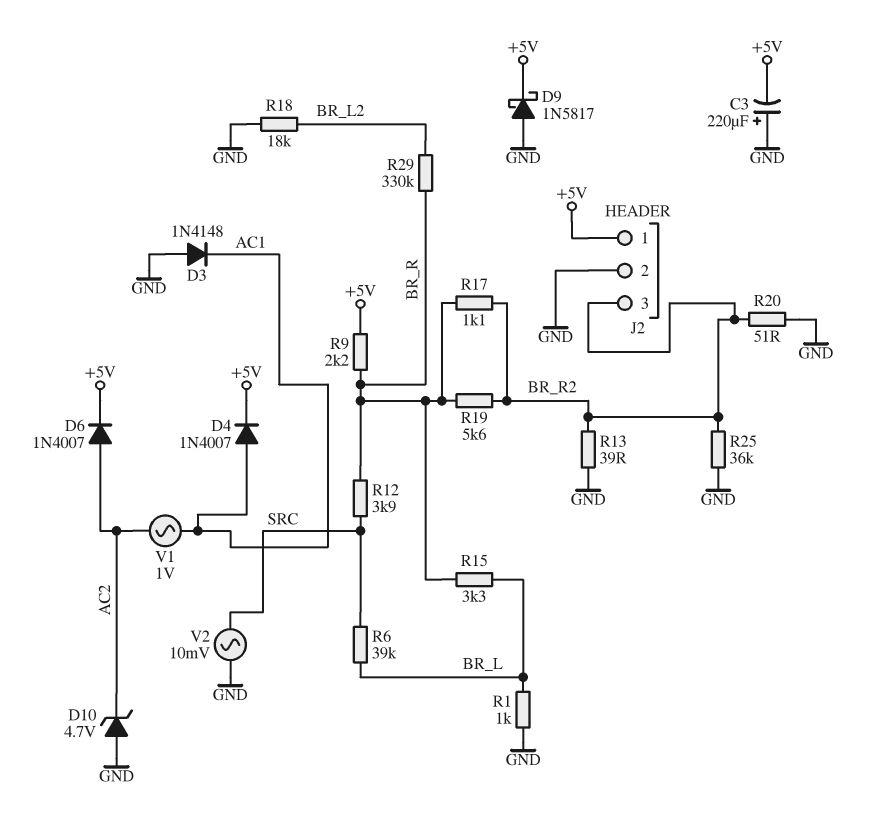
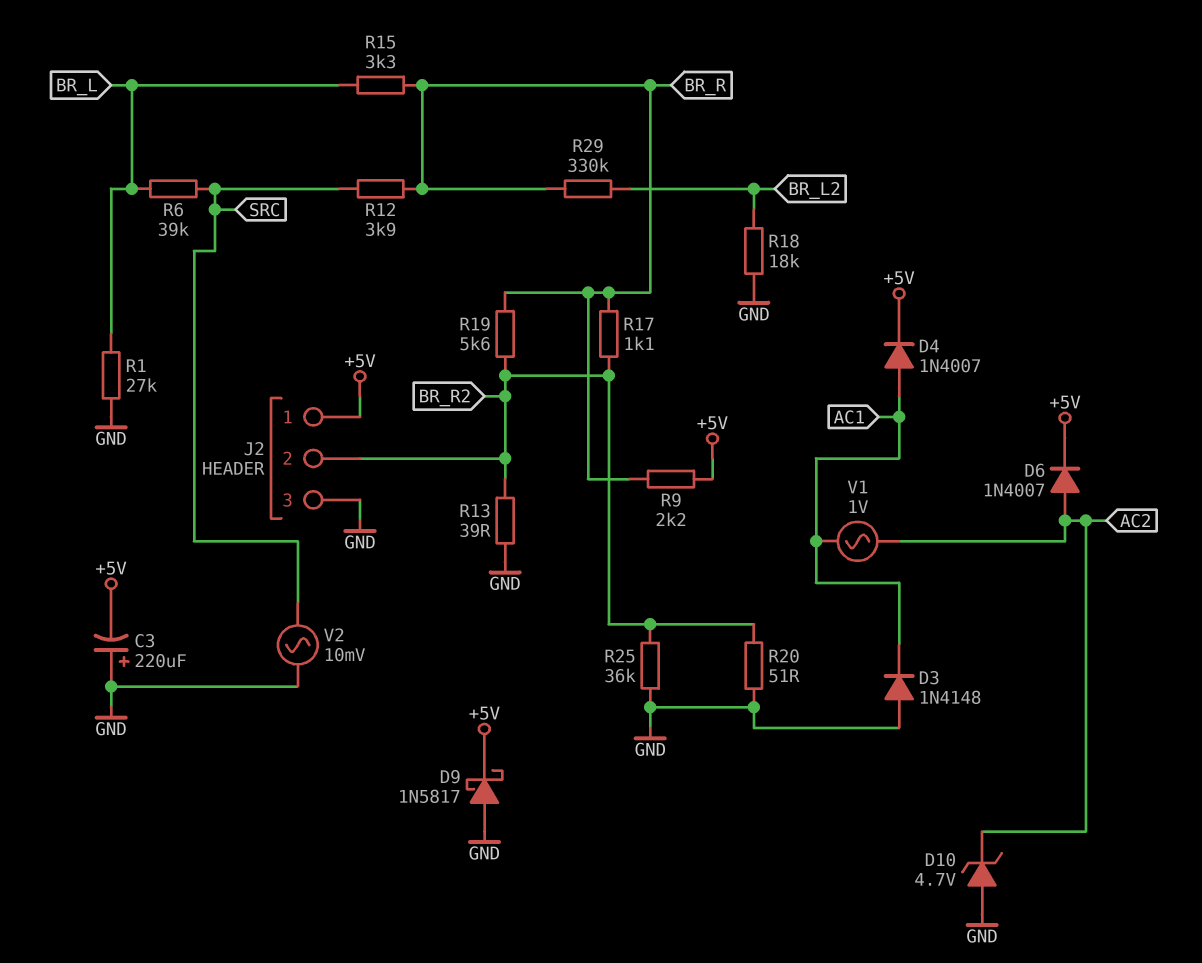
J2 pin 2: GND -> BR_R2
J2 pin 3: BR_R2 -> GND
R1: 1k (BR_L, GND) -> 27k (BR_L, GND)

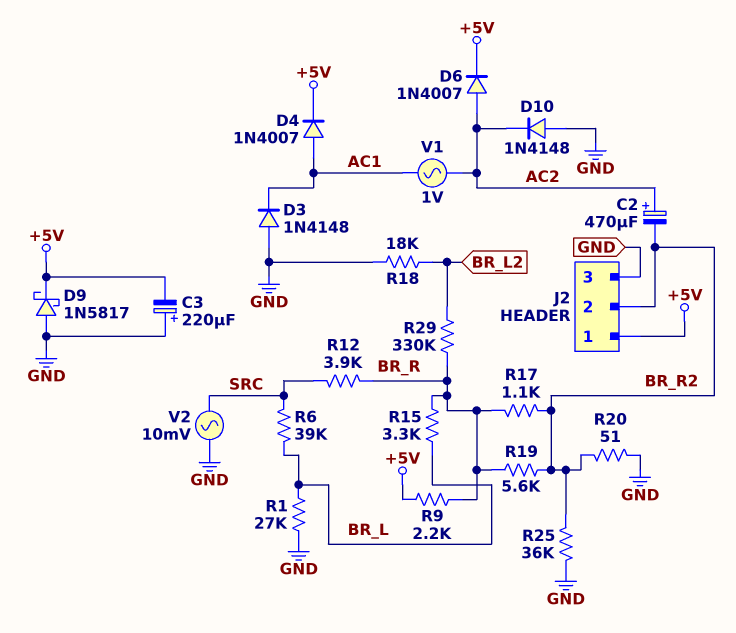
C2: none -> 470uF (plus AC2, minus BR_R2)
D10: zener 4.7V (A GND, K AC2) -> diode 1N4148 (A GND, K AC2)
R13: 39 (BR_R2, GND) -> none

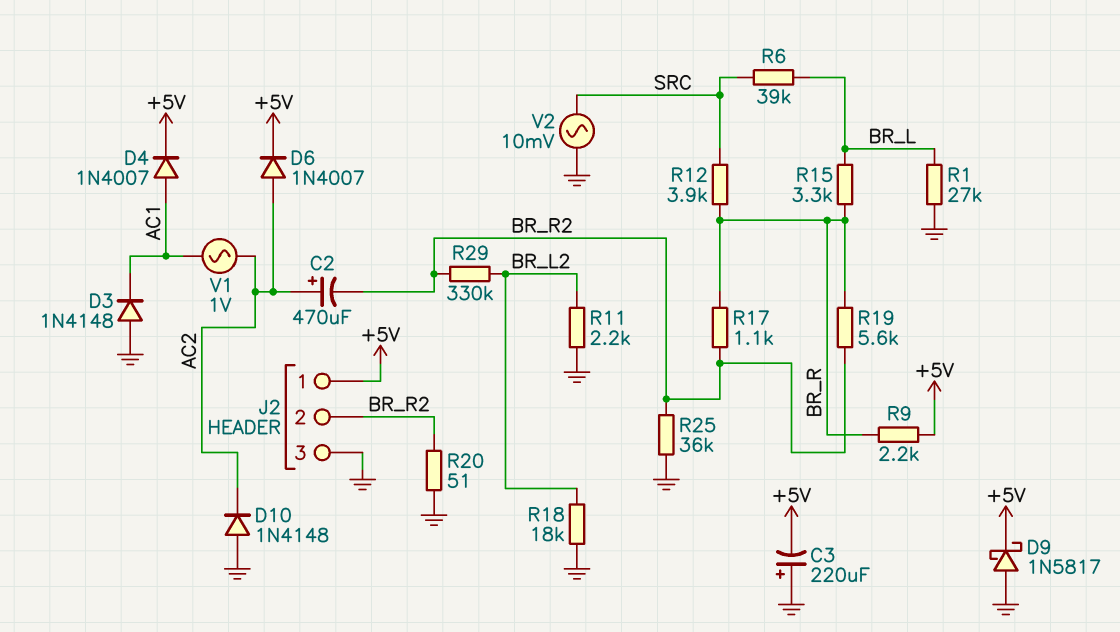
R11: none -> 2.2k (BR_L2, GND)
R29: 330k (BR_L2, BR_R) -> 330k (BR_L2, BR_R2)

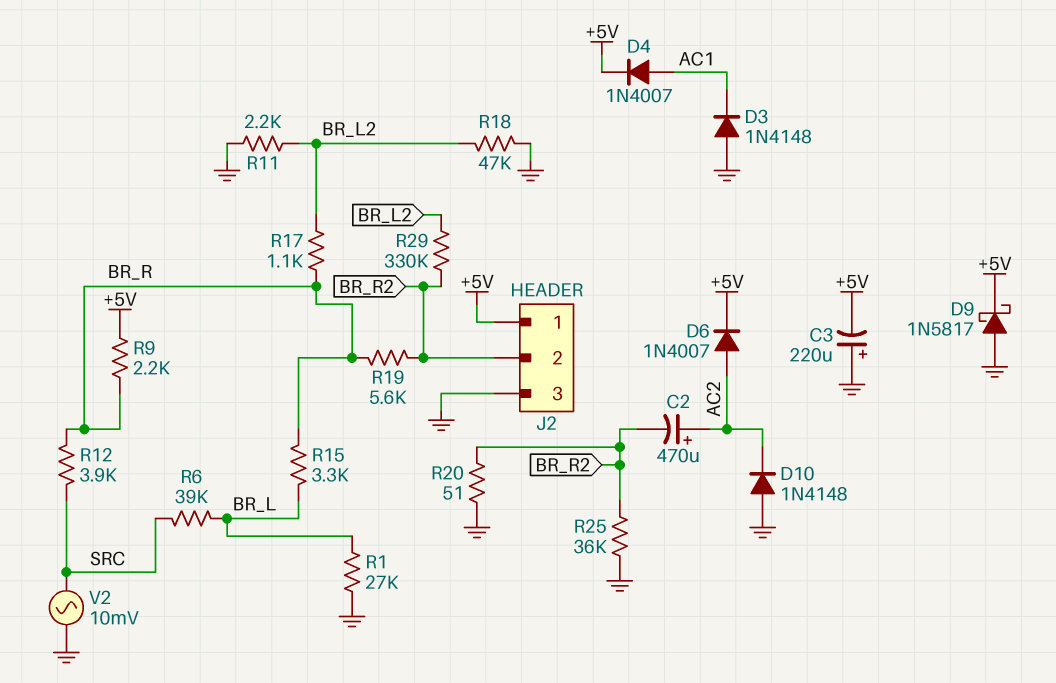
R17: 1.1k (BR_R, BR_R2) -> 1.1k (BR_L2, BR_R)
R18: 18k (BR_L2, GND) -> 47k (BR_L2, GND)
V1: AC 1V (AC1, AC2) -> none

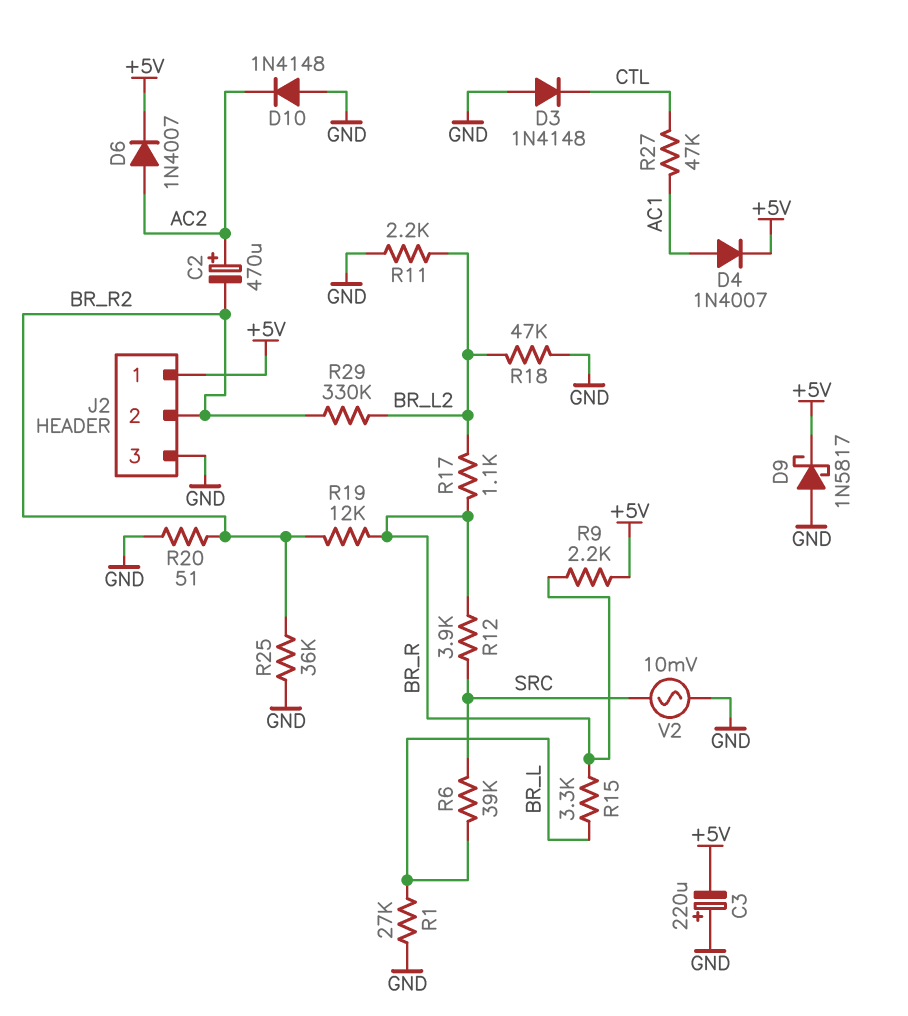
D3: diode 1N4148 (A GND, K AC1) -> diode 1N4148 (A GND, K CTL)
R19: 5.6k (BR_R, BR_R2) -> 12k (BR_R, BR_R2)
R27: none -> 47k (AC1, CTL)

